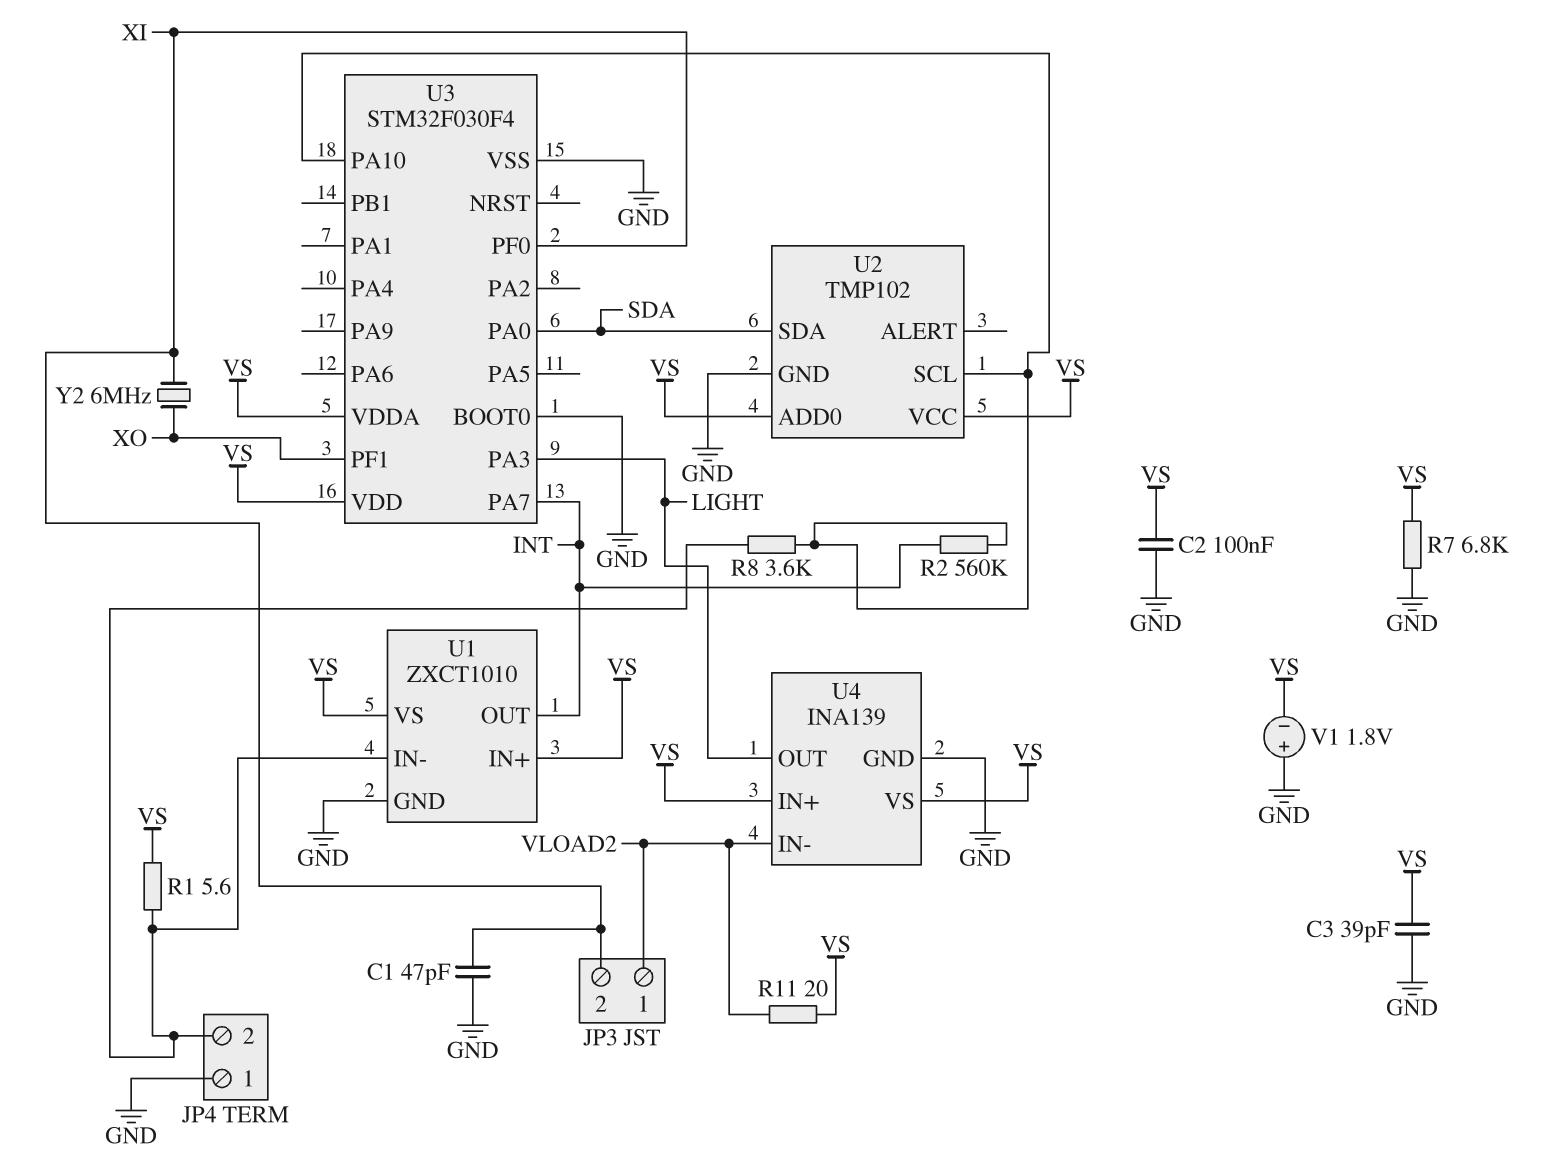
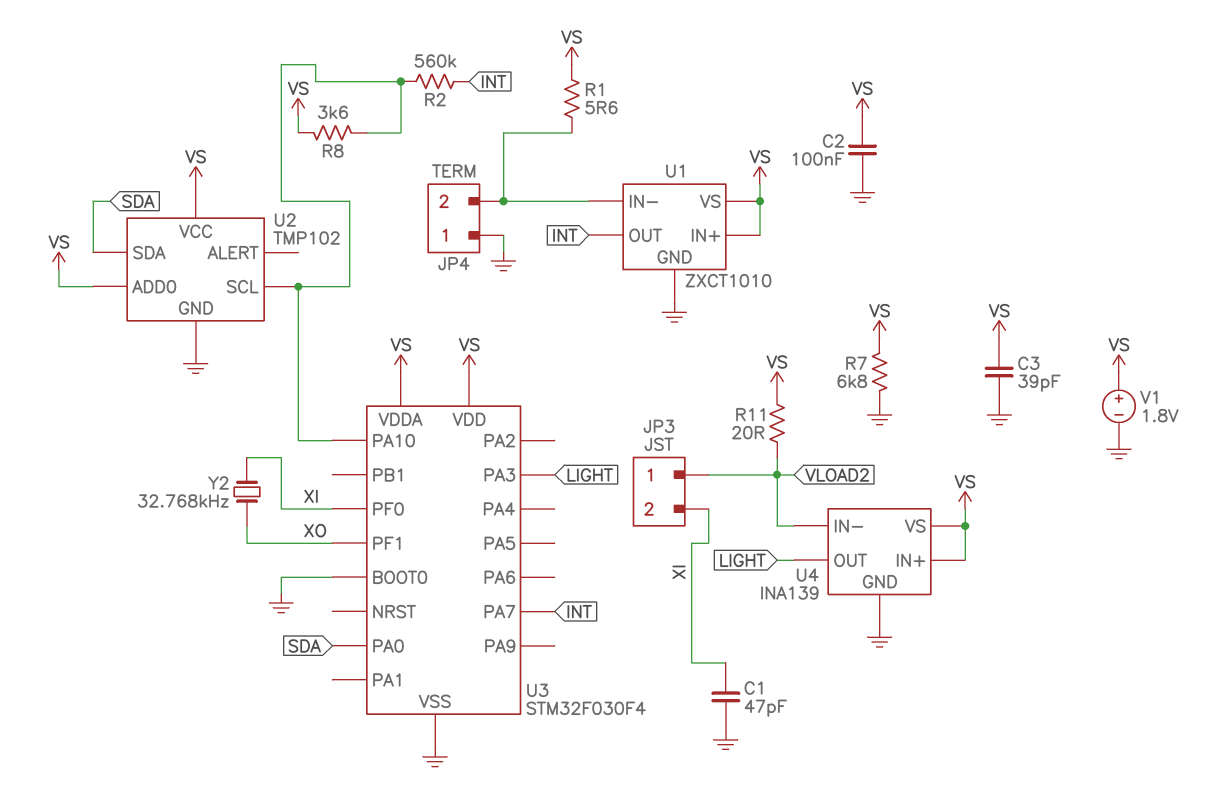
R8: 3.6k (JP4/2, U2/SCL) -> 3.6k (U2/SCL, VS)
V1: 1.8V (plus GND, minus VS) -> 1.8V (plus VS, minus GND)
Y2: 6MHz (XI, XO) -> 32.768kHz (XI, XO)

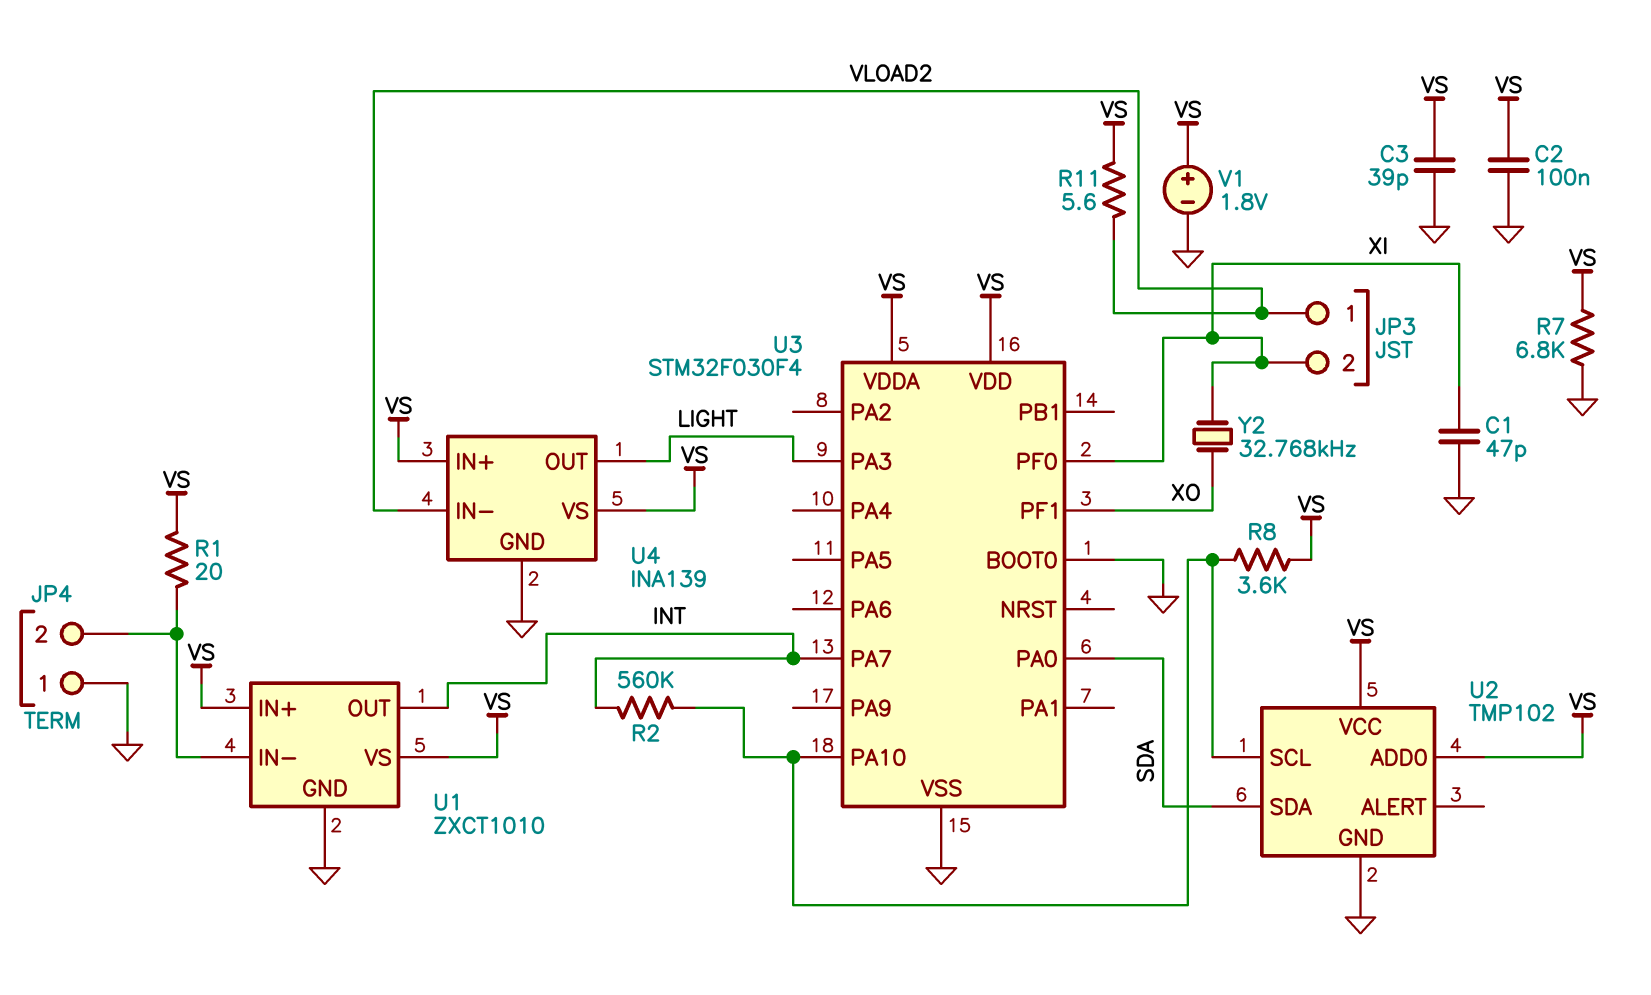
R1: 5.6 (JP4/2, VS) -> 20 (JP4/2, VS)
R11: 20 (VLOAD2, VS) -> 5.6 (VLOAD2, VS)

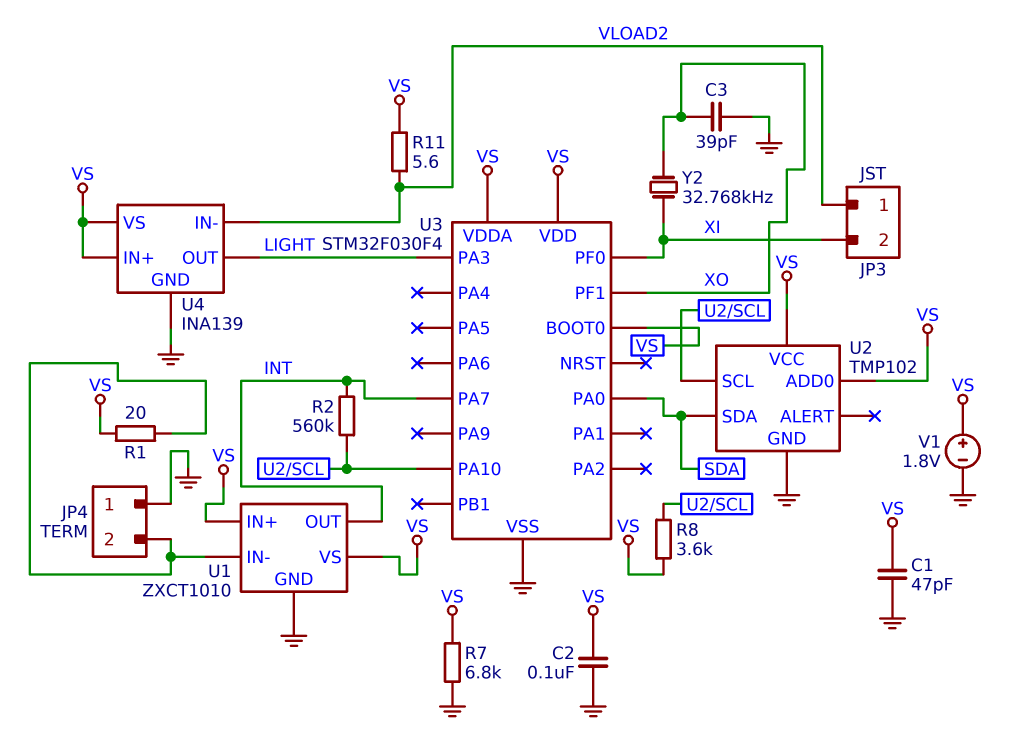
C1: 47pF (GND, XI) -> 47pF (GND, VS)
C3: 39pF (GND, VS) -> 39pF (GND, XO)
U3 pin BOOT0: GND -> VS

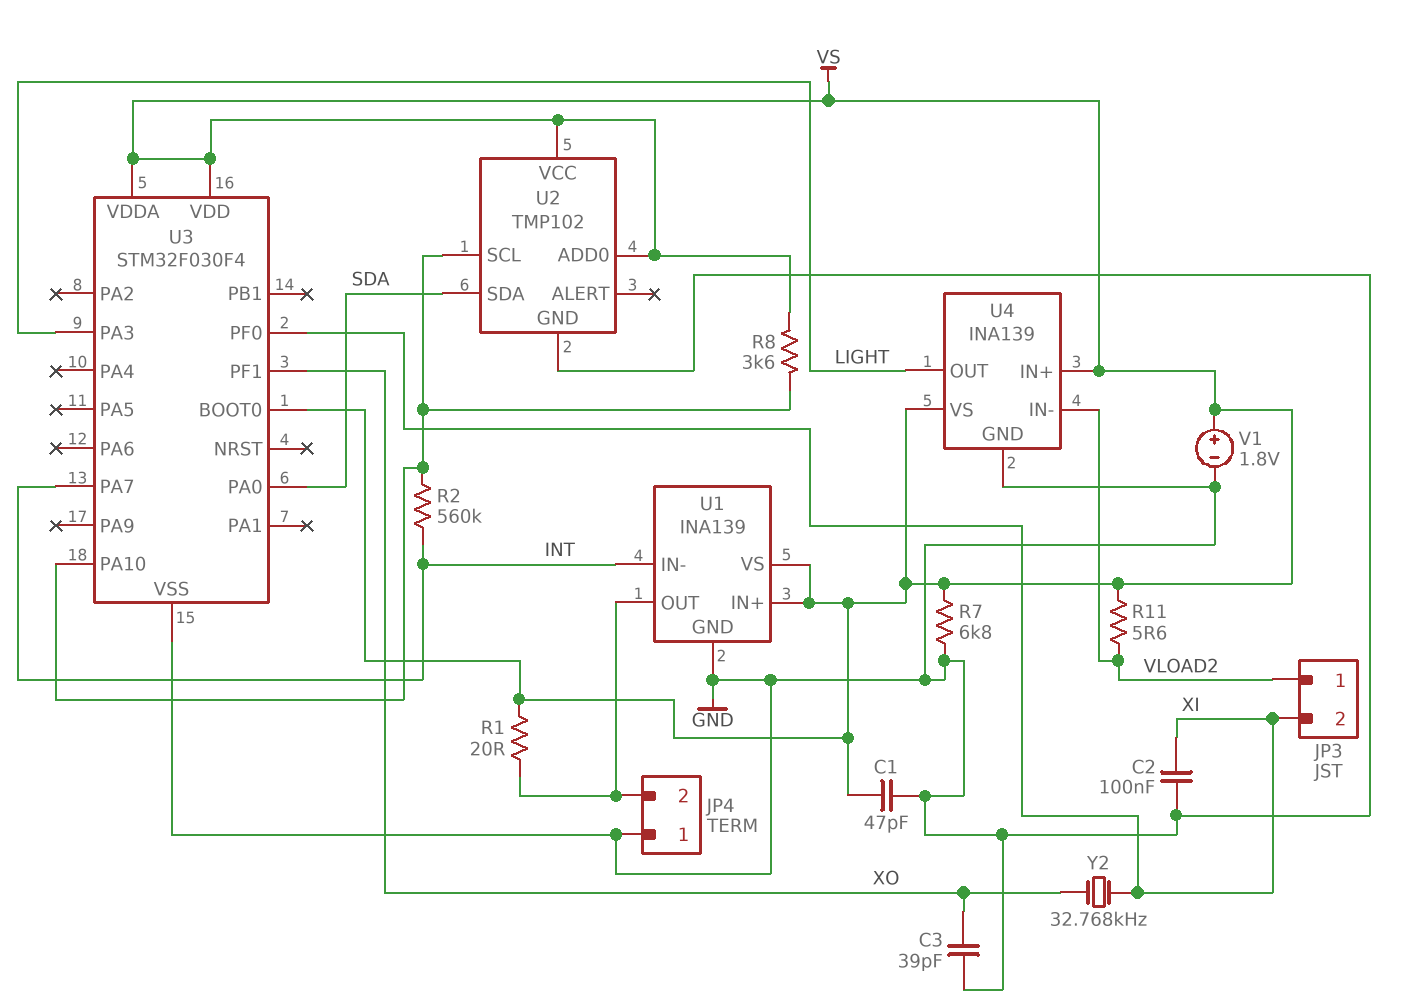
C2: 100nF (GND, VS) -> 100nF (GND, XI)
U1: ZXCT1010 -> INA139
U1 pin IN-: JP4/2 -> INT
U1 pin OUT: INT -> JP4/2

